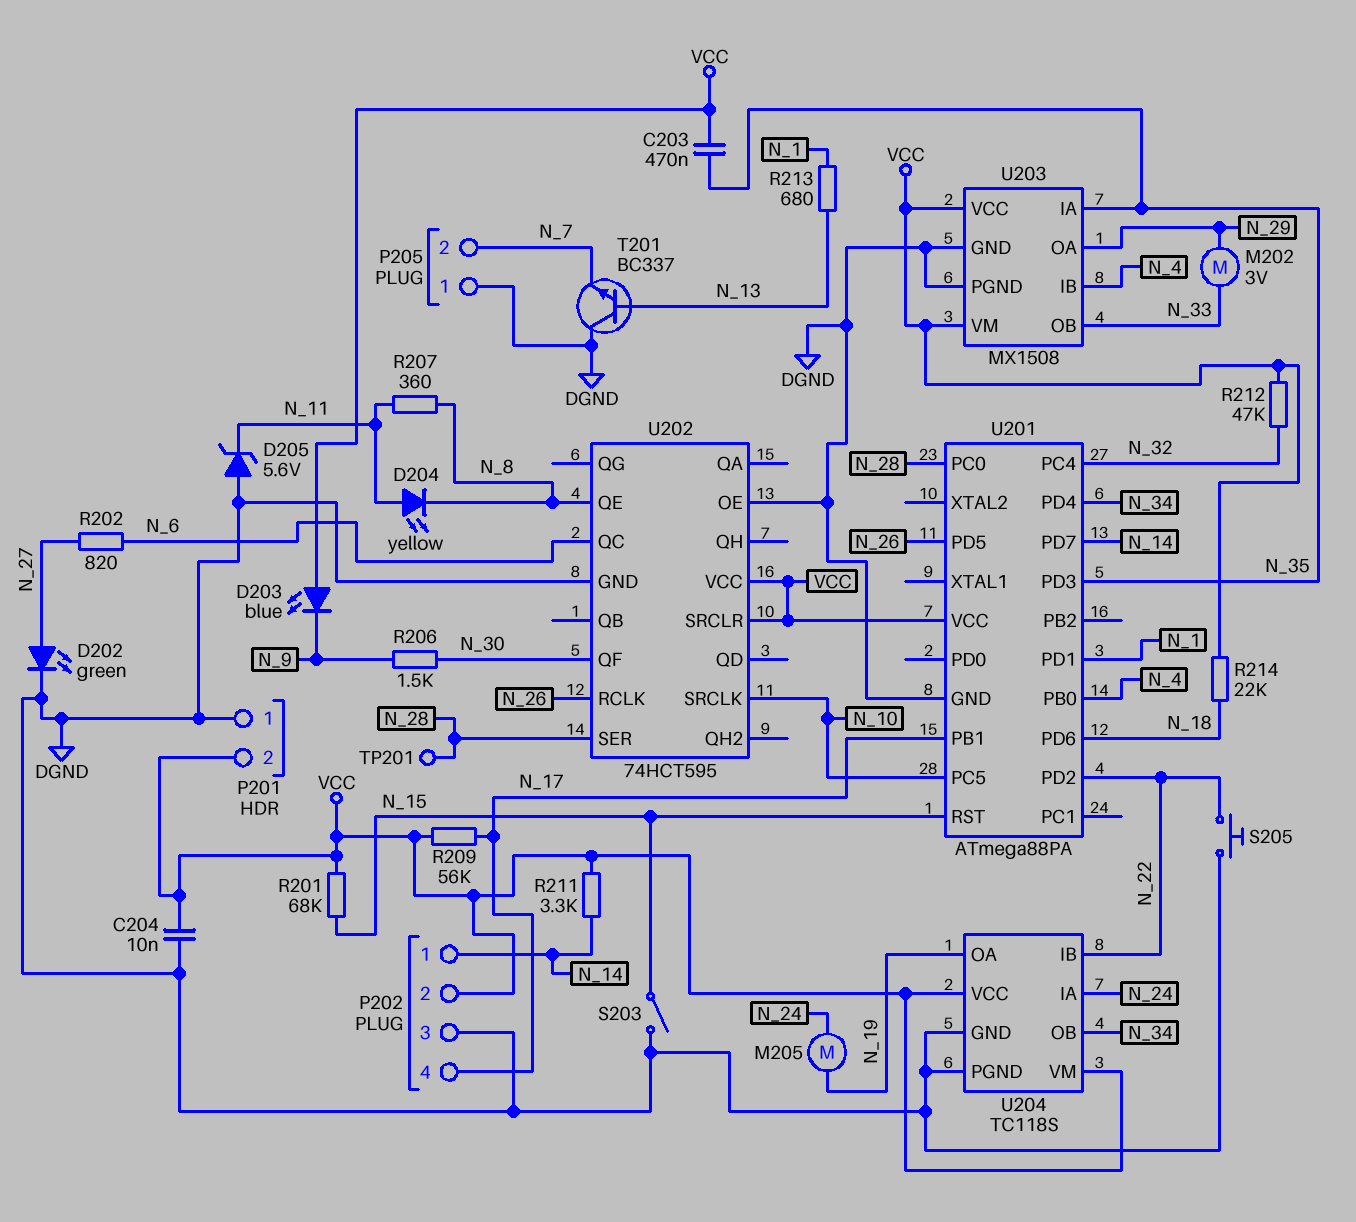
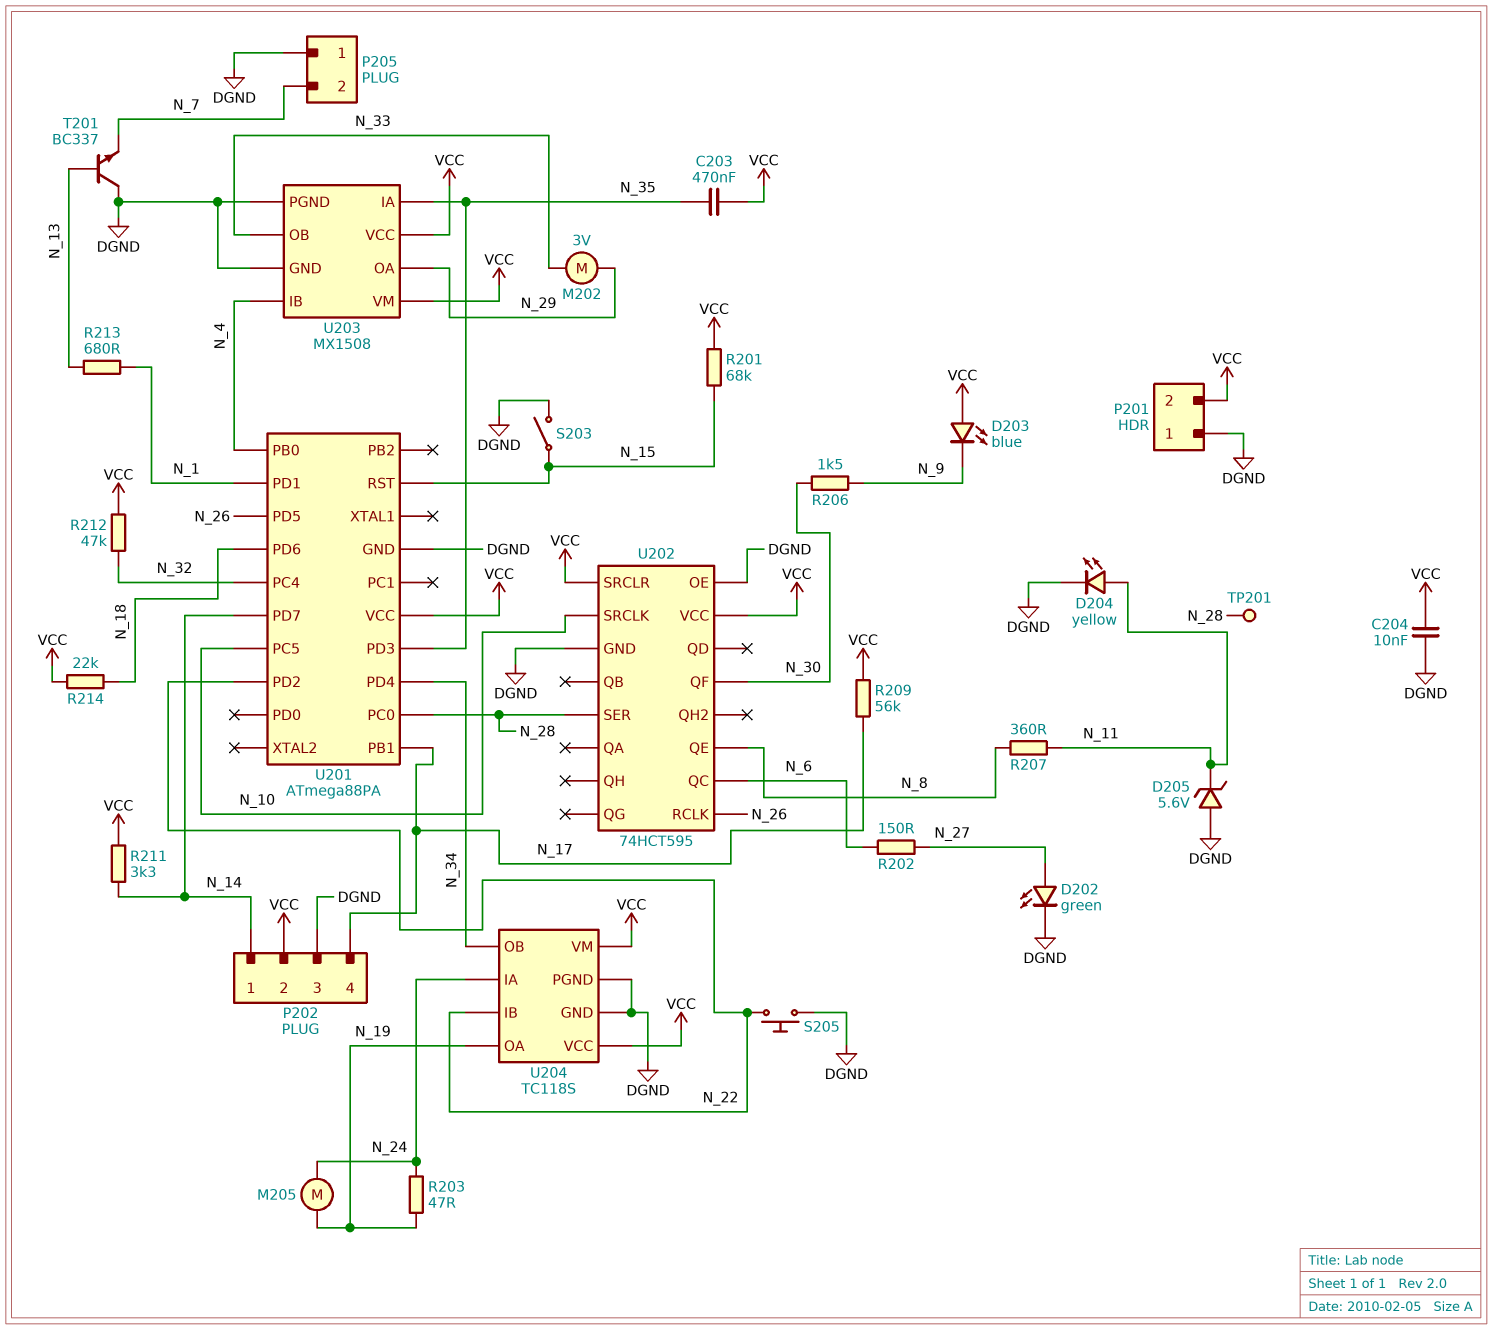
D204: LED yellow (A N_11, K N_8) -> LED yellow (A N_11, K DGND)
R202: 820 (N_6, N_27) -> 150 (N_6, N_27)
R203: none -> 47 (N_19, N_24)

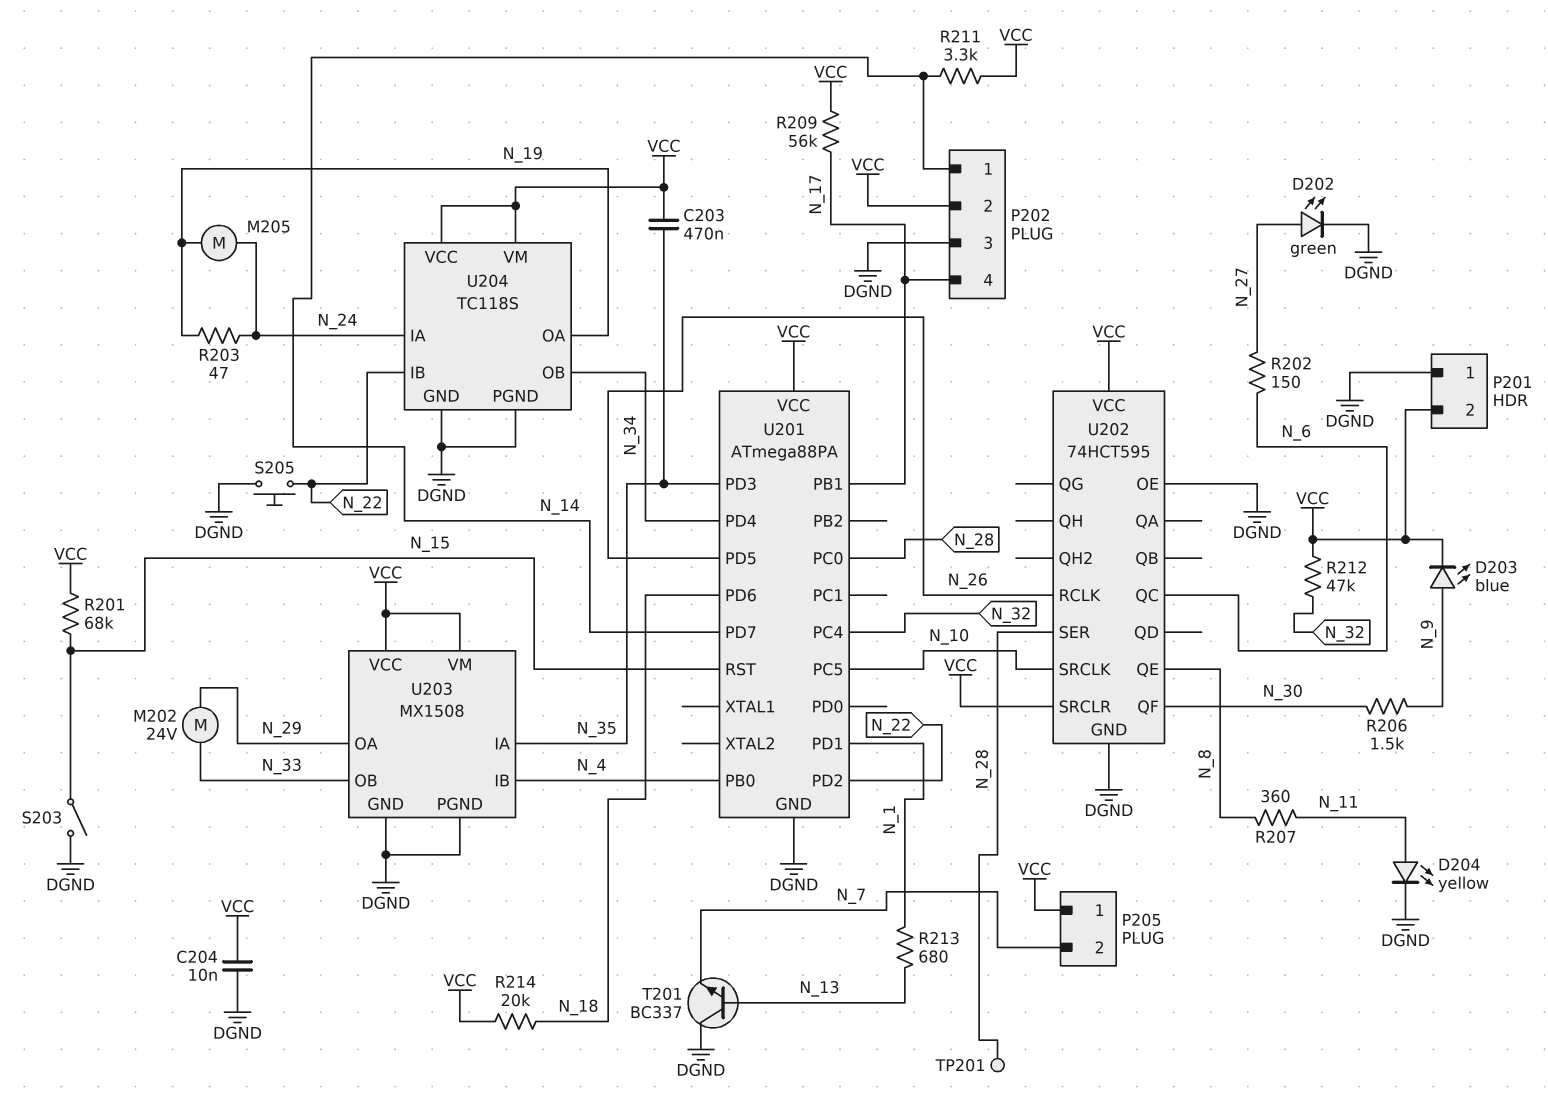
D203: LED blue (A VCC, K N_9) -> LED blue (A N_9, K VCC)
D205: zener 5.6V (A DGND, K N_11) -> none
M202: motor 3V (N_29, N_33) -> motor 24V (N_29, N_33)
P205 pin 1: DGND -> VCC
R214: 22k (N_18, VCC) -> 20k (N_18, VCC)

